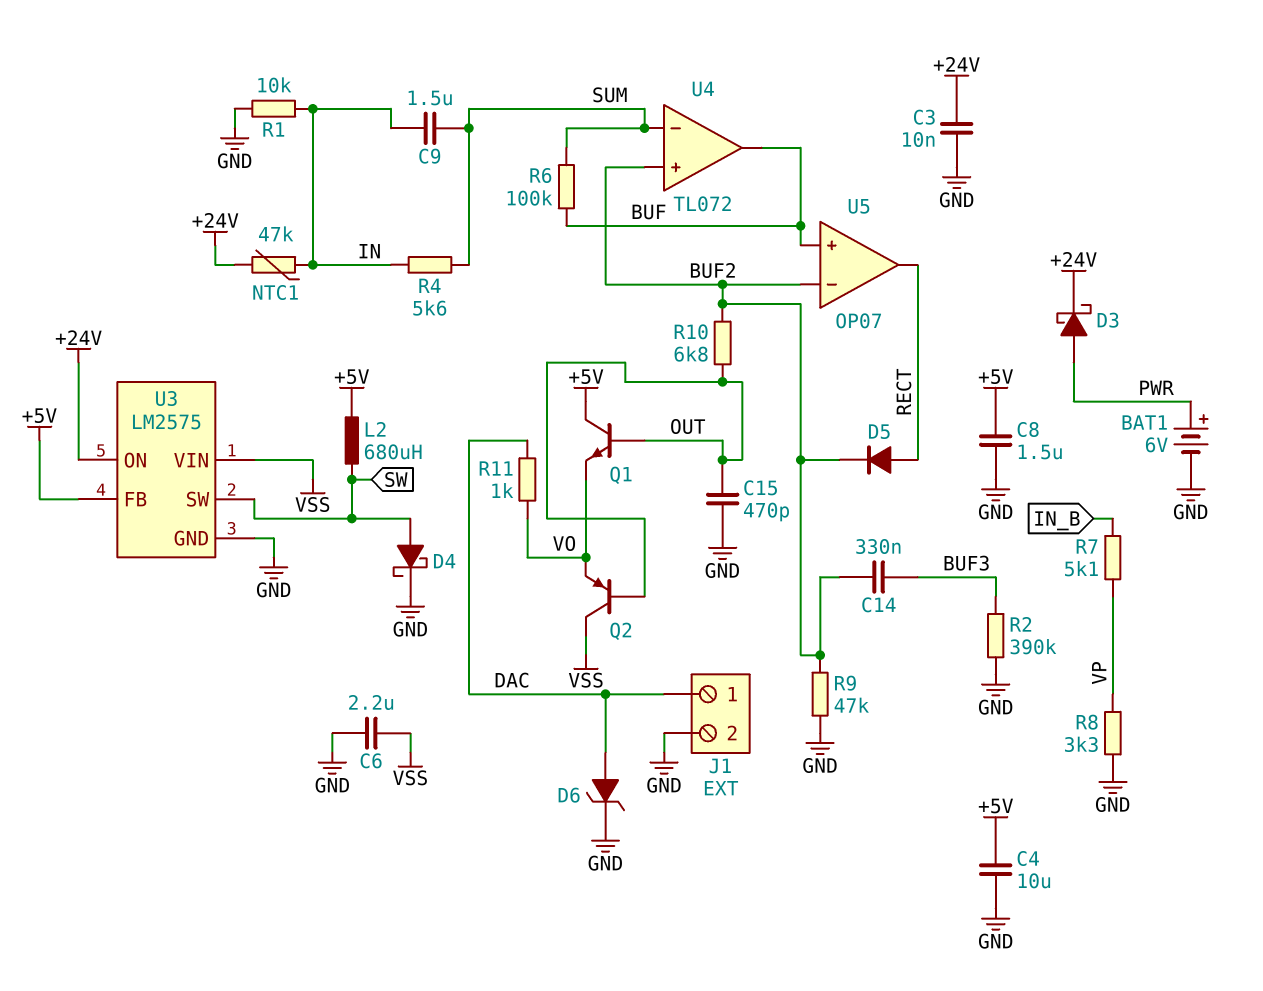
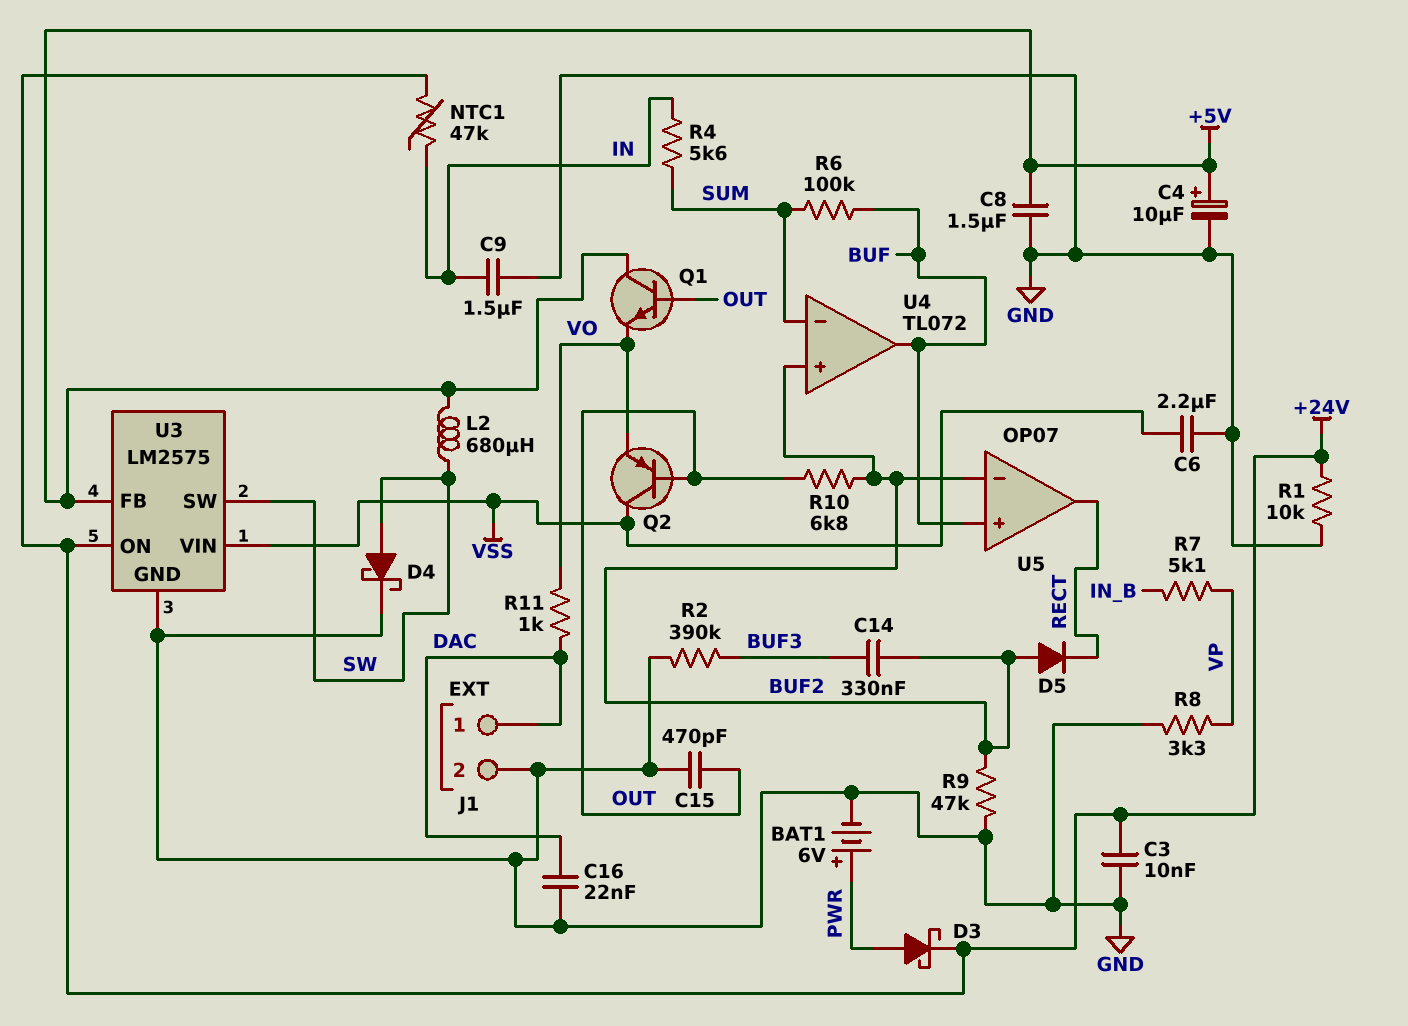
C4: 10uF (+5V, GND) -> 10uF (plus +5V, minus GND)
C9: 1.5uF (IN, SUM) -> 1.5uF (GND, IN)
C16: none -> 22nF (DAC, GND)
D5: diode (A RECT, K BUF2) -> diode (A BUF2, K RECT)
D6: zener (A DAC, K GND) -> none
R1: 10k (GND, IN) -> 10k (+24V, GND)

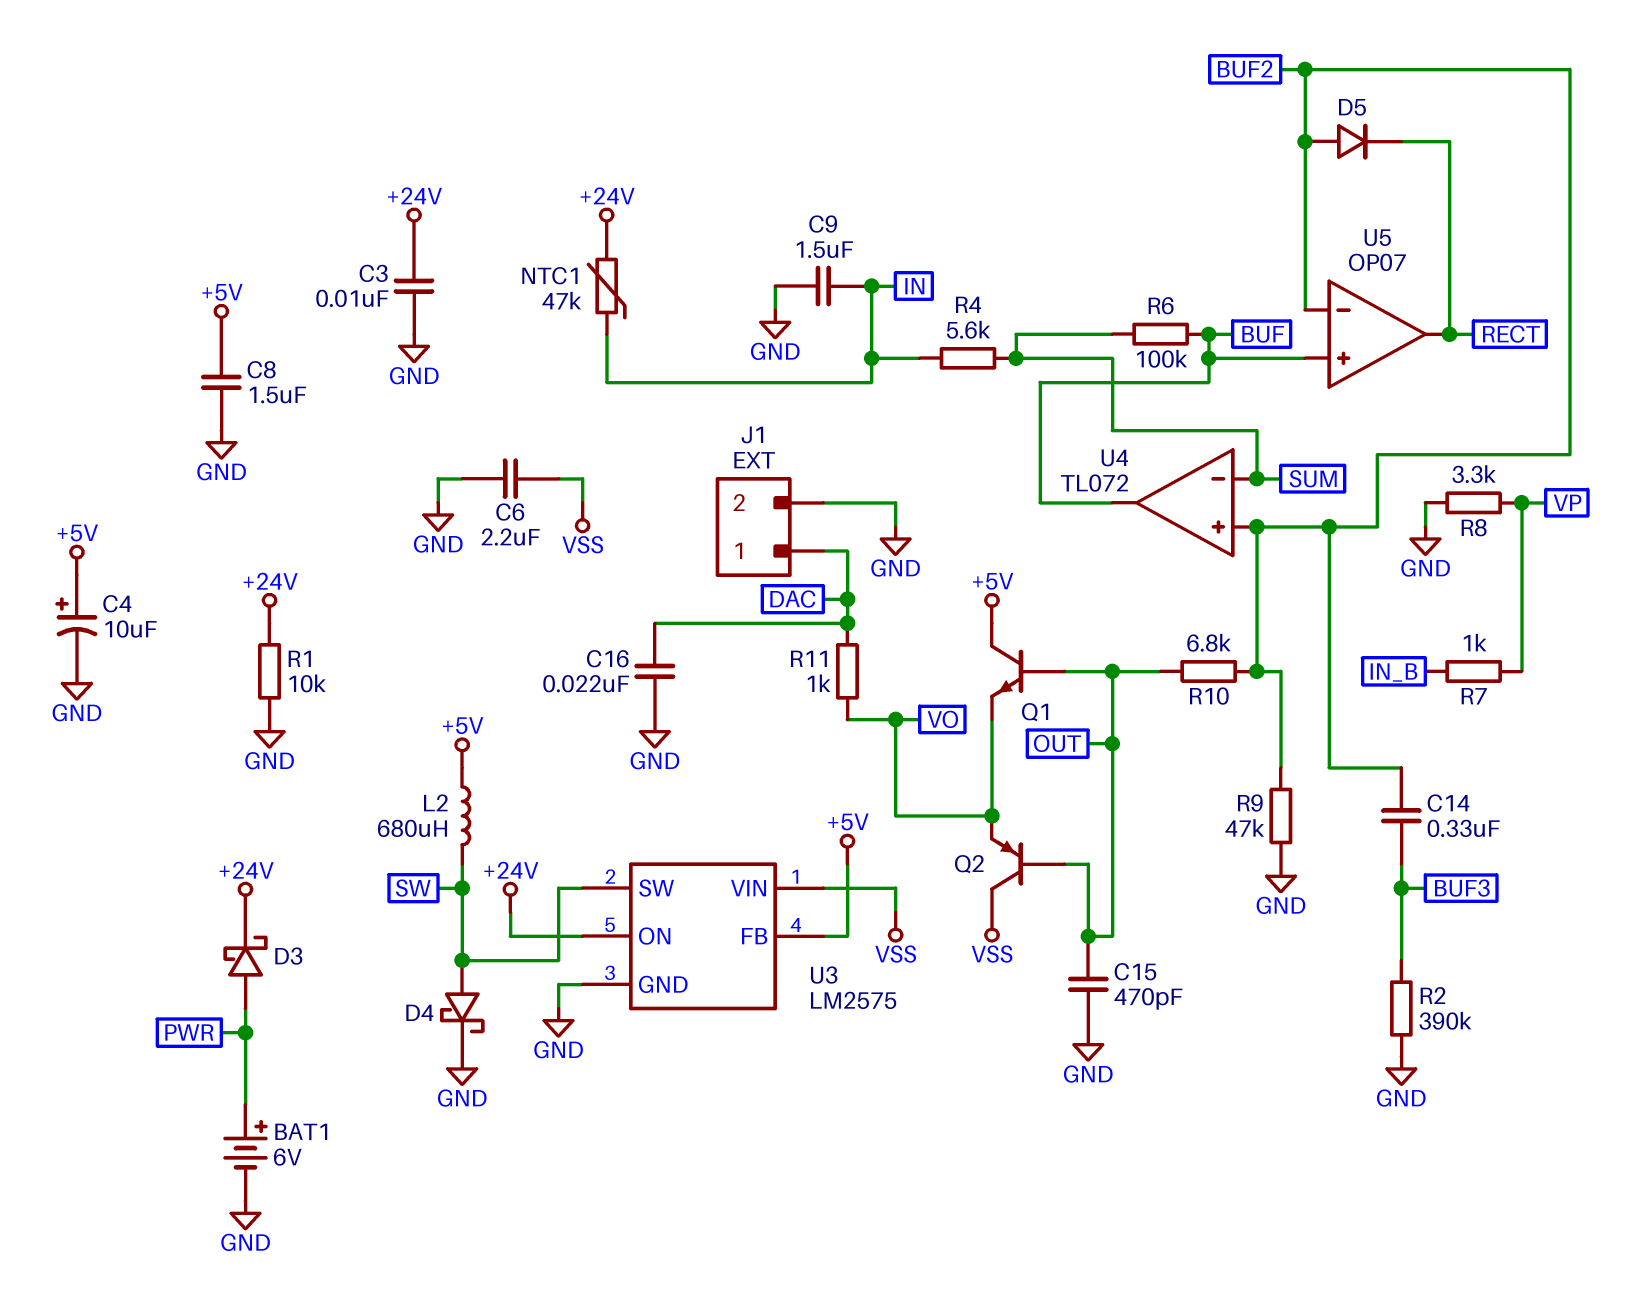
R7: 5.1k (IN_B, VP) -> 1k (IN_B, VP)

